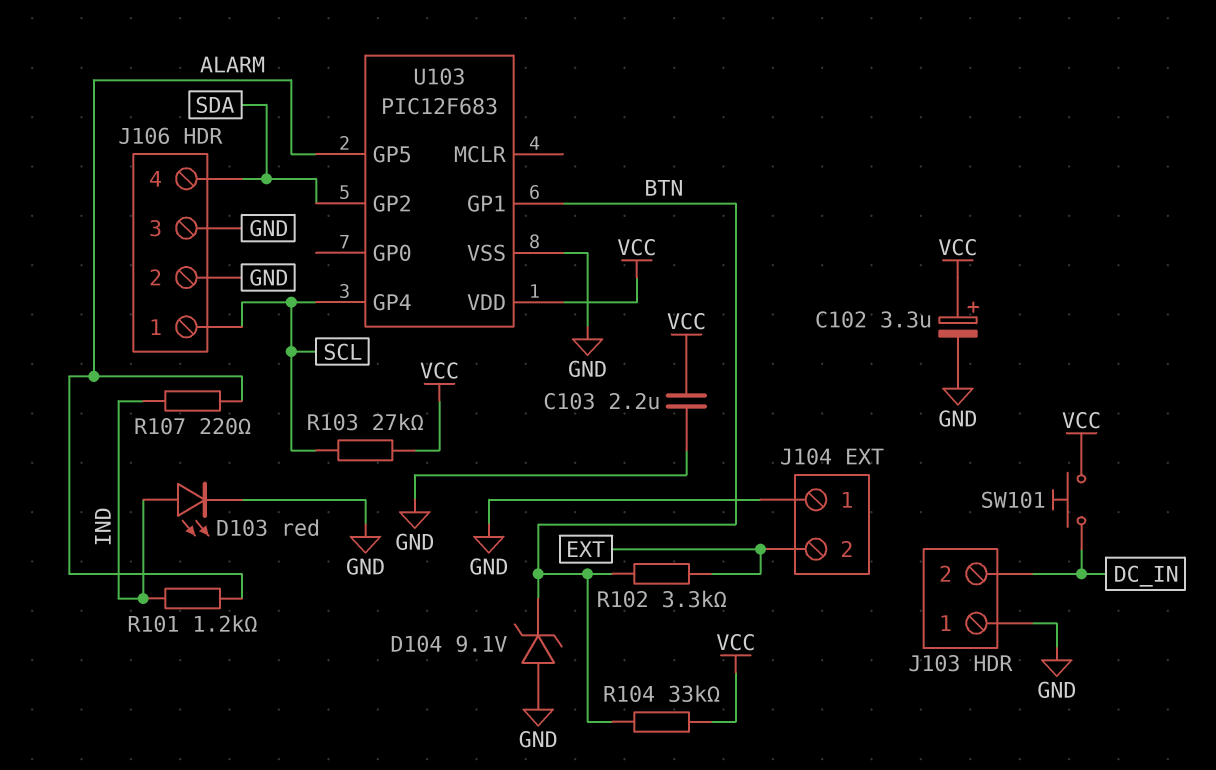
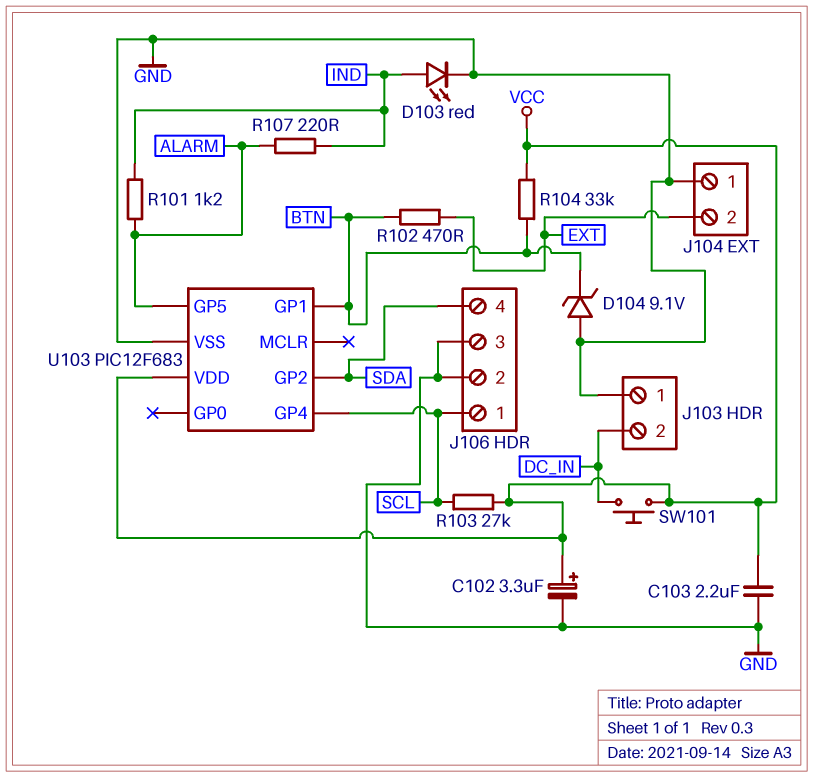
R102: 3.3k (BTN, EXT) -> 470 (BTN, EXT)

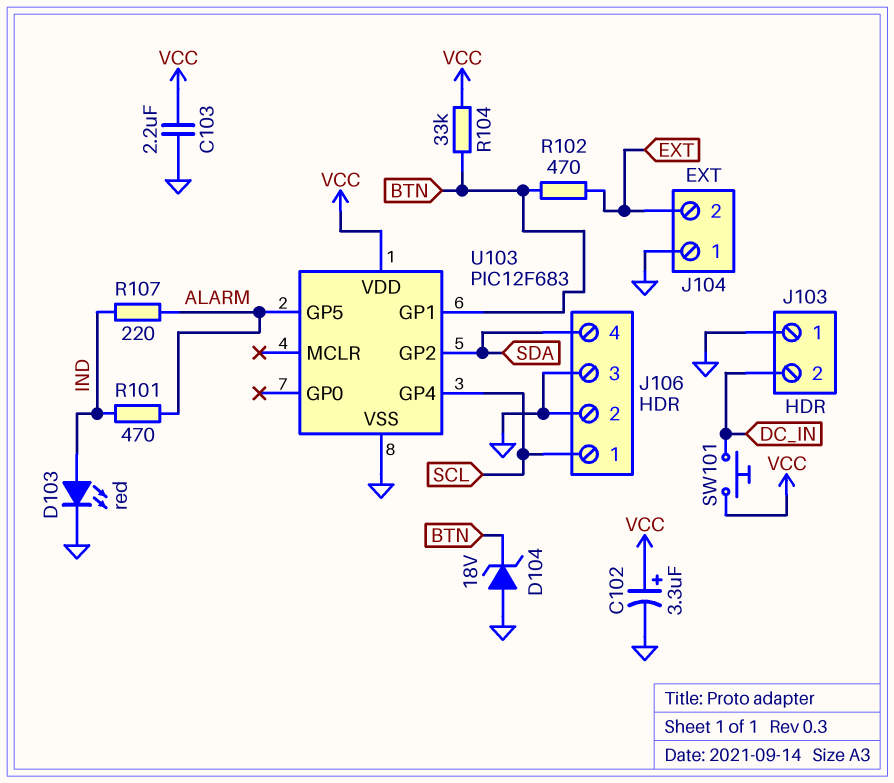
D104: zener 9.1V (A GND, K BTN) -> zener 18V (A GND, K BTN)
R101: 1.2k (ALARM, IND) -> 470 (ALARM, IND)
R103: 27k (SCL, VCC) -> none

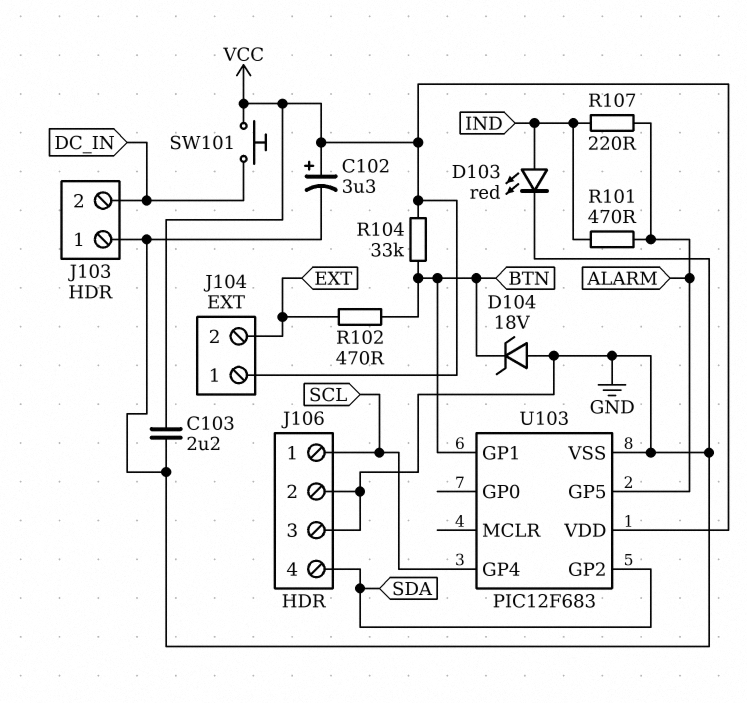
J104 pin 1: GND -> VCC

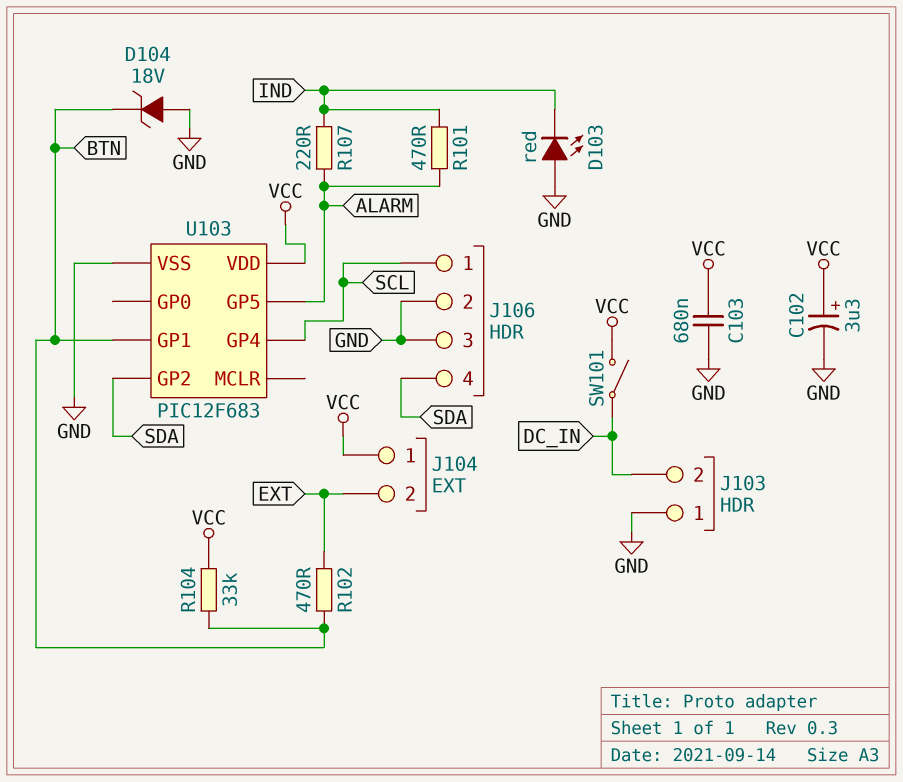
C103: 2.2uF (GND, VCC) -> 680nF (GND, VCC)
D103: LED red (A IND, K GND) -> LED red (A GND, K IND)
SW101: button (DC_IN, VCC) -> switch (DC_IN, VCC)

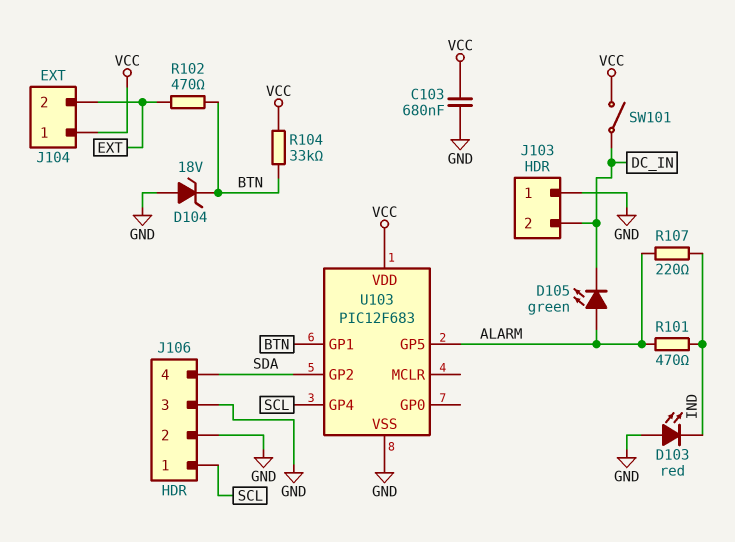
C102: 3.3uF (plus VCC, minus GND) -> none
D105: none -> LED green (A ALARM, K DC_IN)

